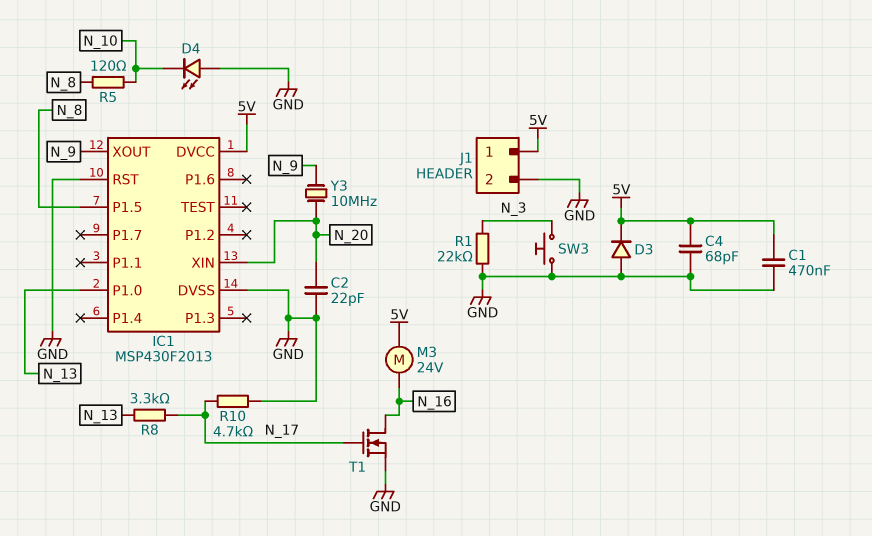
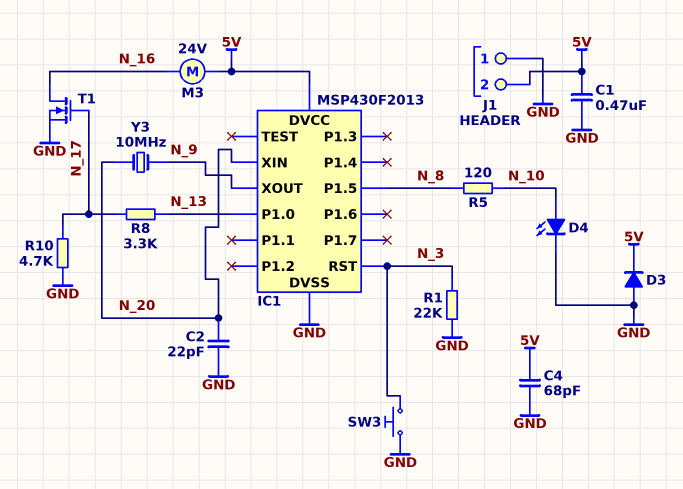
D4: LED (A GND, K N_10) -> LED (A N_10, K GND)
IC1 pin RST: GND -> N_3
J1 pin 1: 5V -> GND
J1 pin 2: GND -> 5V

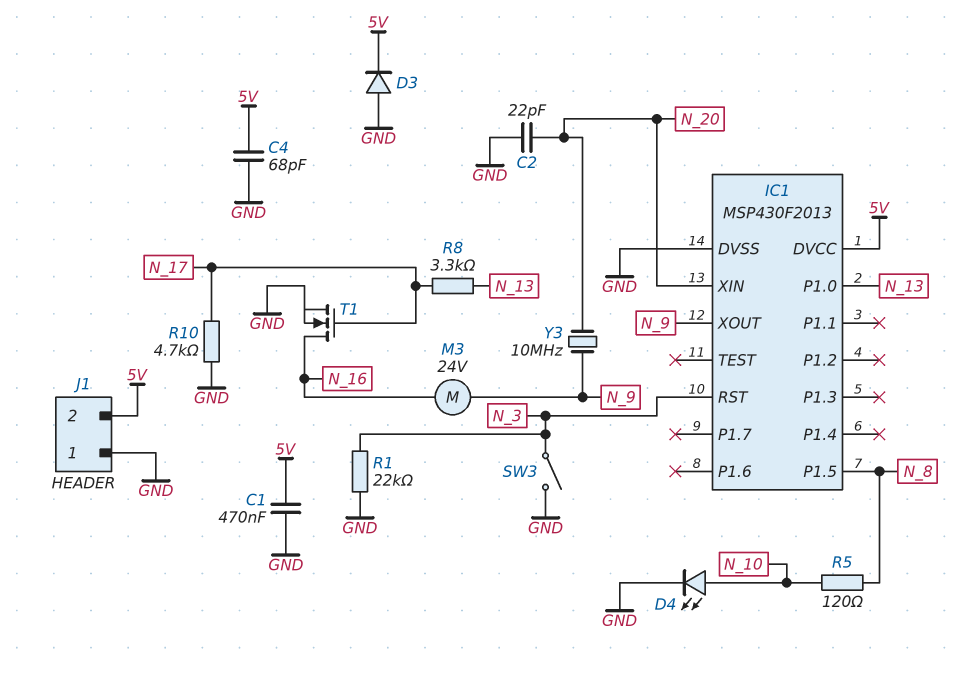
M3: motor 24V (5V, N_16) -> motor 24V (N_9, N_16)
SW3: button (GND, N_3) -> switch (GND, N_3)

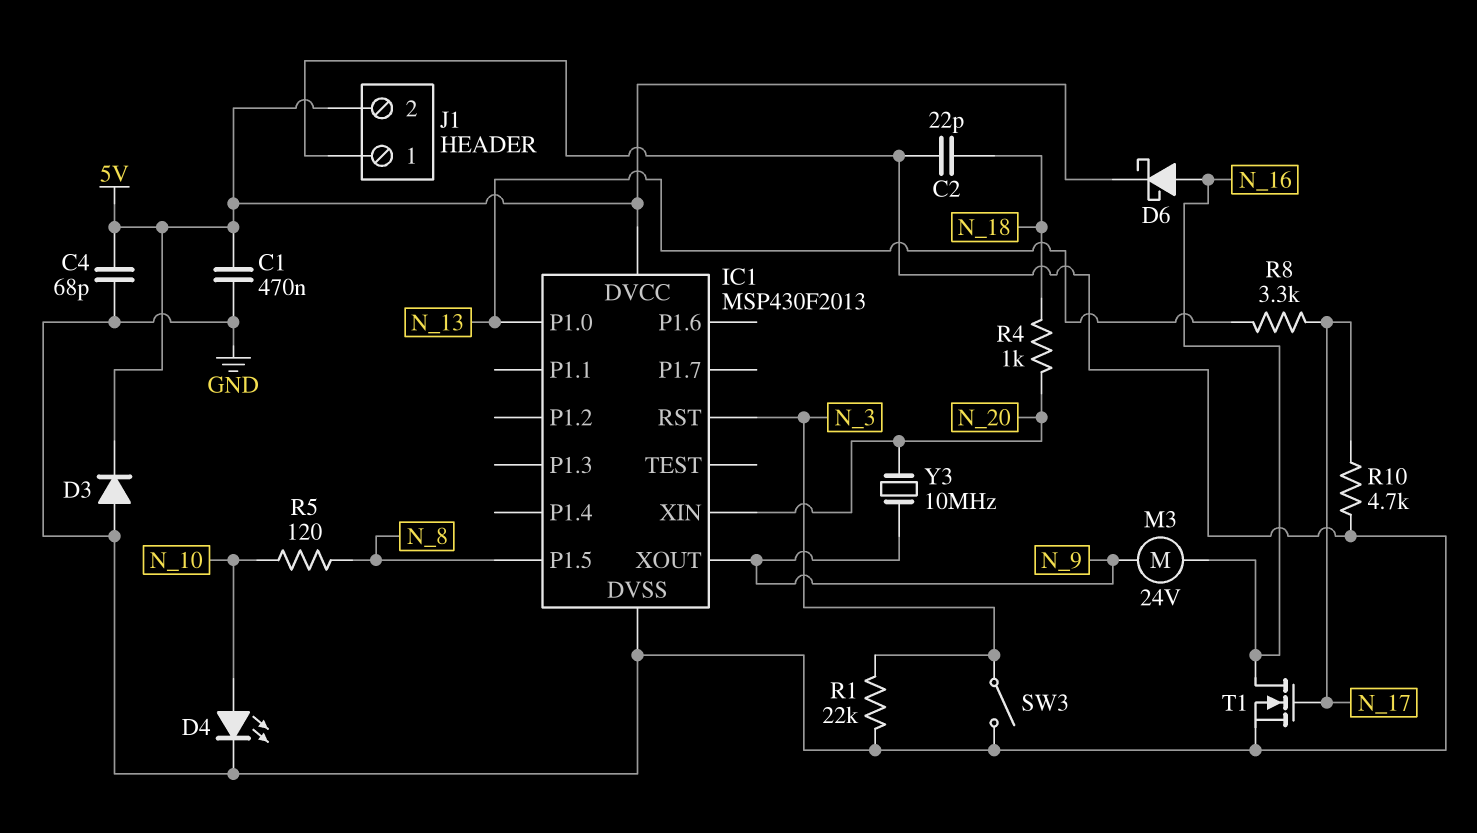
C2: 22pF (GND, N_20) -> 22pF (GND, N_18)
D6: none -> schottky (A N_16, K 5V)
R4: none -> 1k (N_18, N_20)

